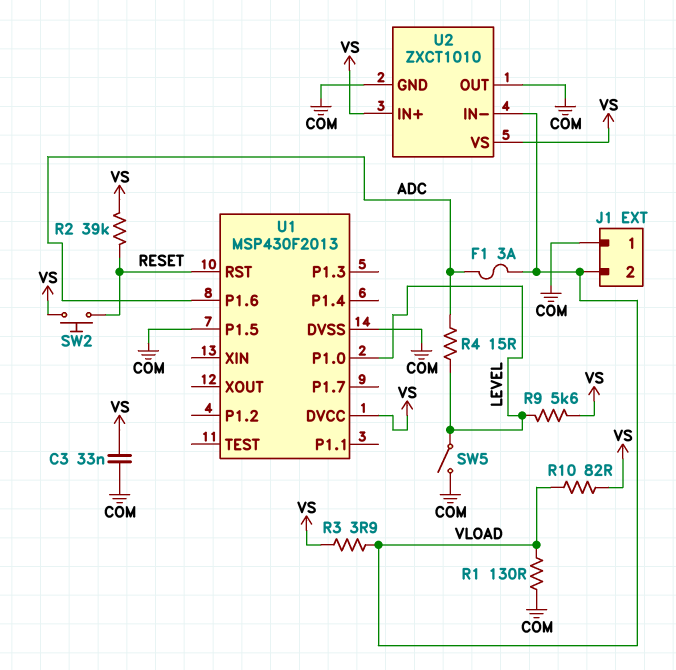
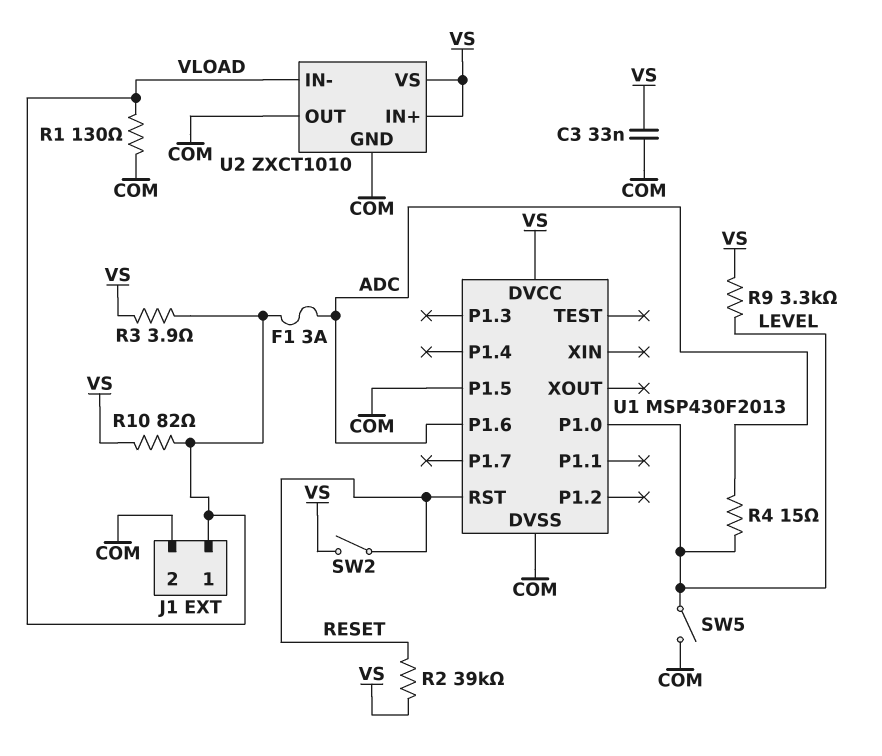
J1 pin 1: COM -> VLOAD
J1 pin 2: VLOAD -> COM
R9: 5.6k (LEVEL, VS) -> 3.3k (LEVEL, VS)
SW2: button (RESET, VS) -> switch (RESET, VS)

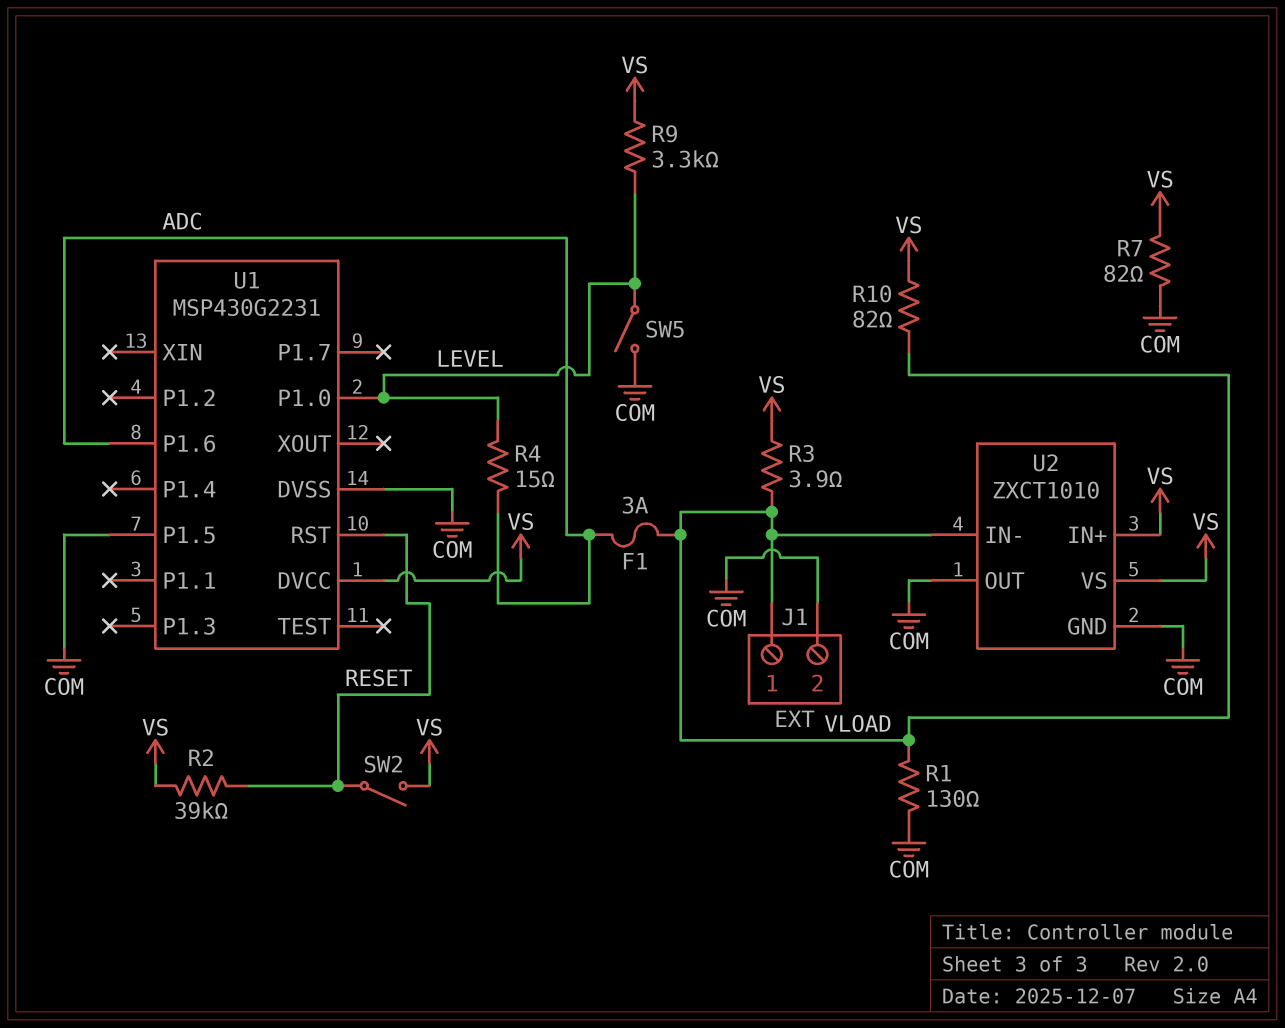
C3: 33nF (COM, VS) -> none
R7: none -> 82 (COM, VS)
U1: MSP430F2013 -> MSP430G2231

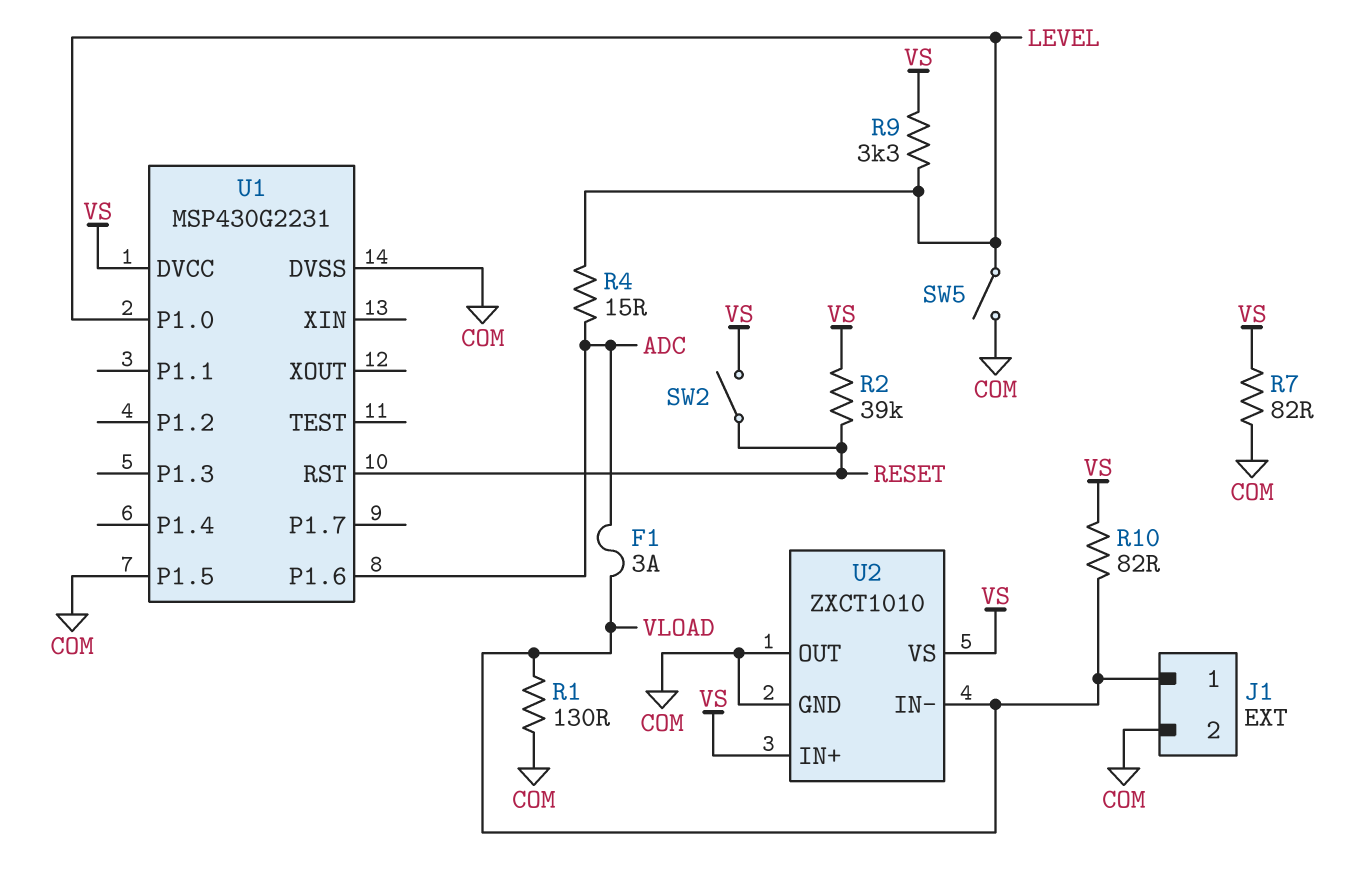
R3: 3.9 (VLOAD, VS) -> none

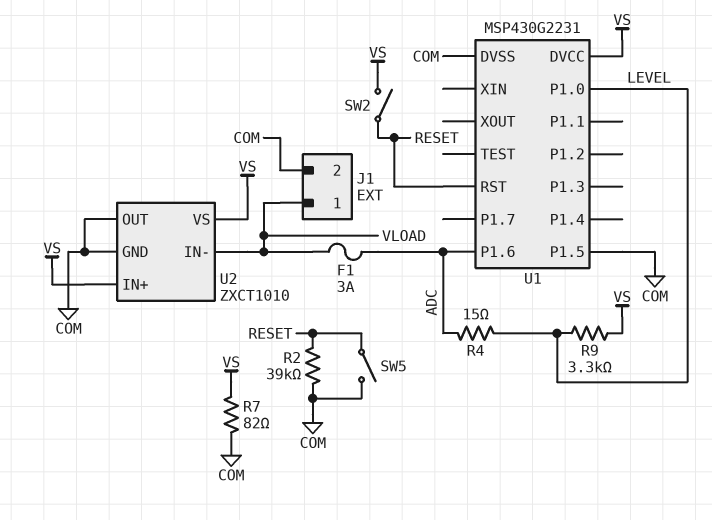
R1: 130 (COM, VLOAD) -> none
R2: 39k (RESET, VS) -> 39k (COM, RESET)
R10: 82 (VLOAD, VS) -> none
SW5: switch (COM, LEVEL) -> switch (COM, RESET)

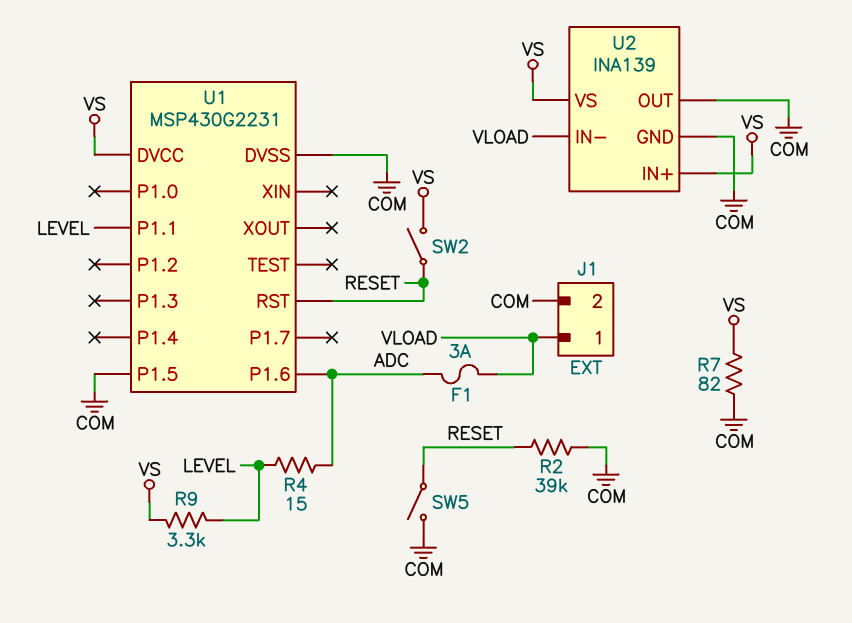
U1 pin P1.0: LEVEL -> none
U1 pin P1.1: none -> LEVEL
U2: ZXCT1010 -> INA139

